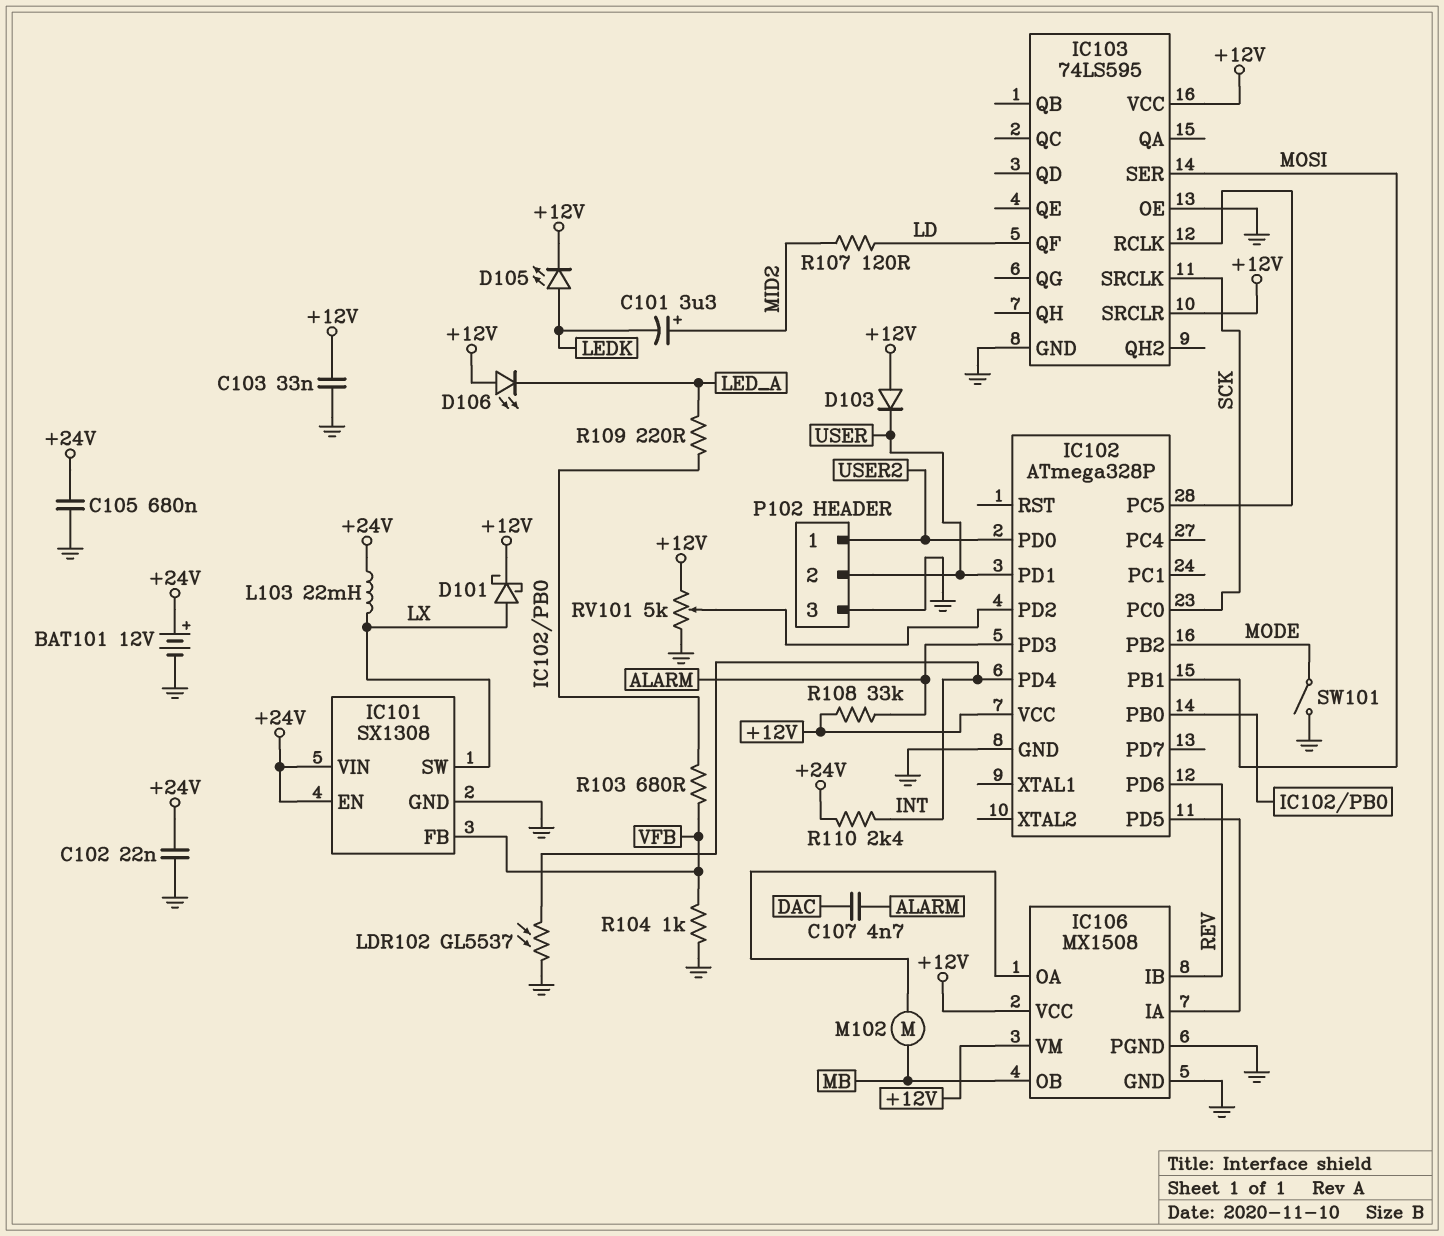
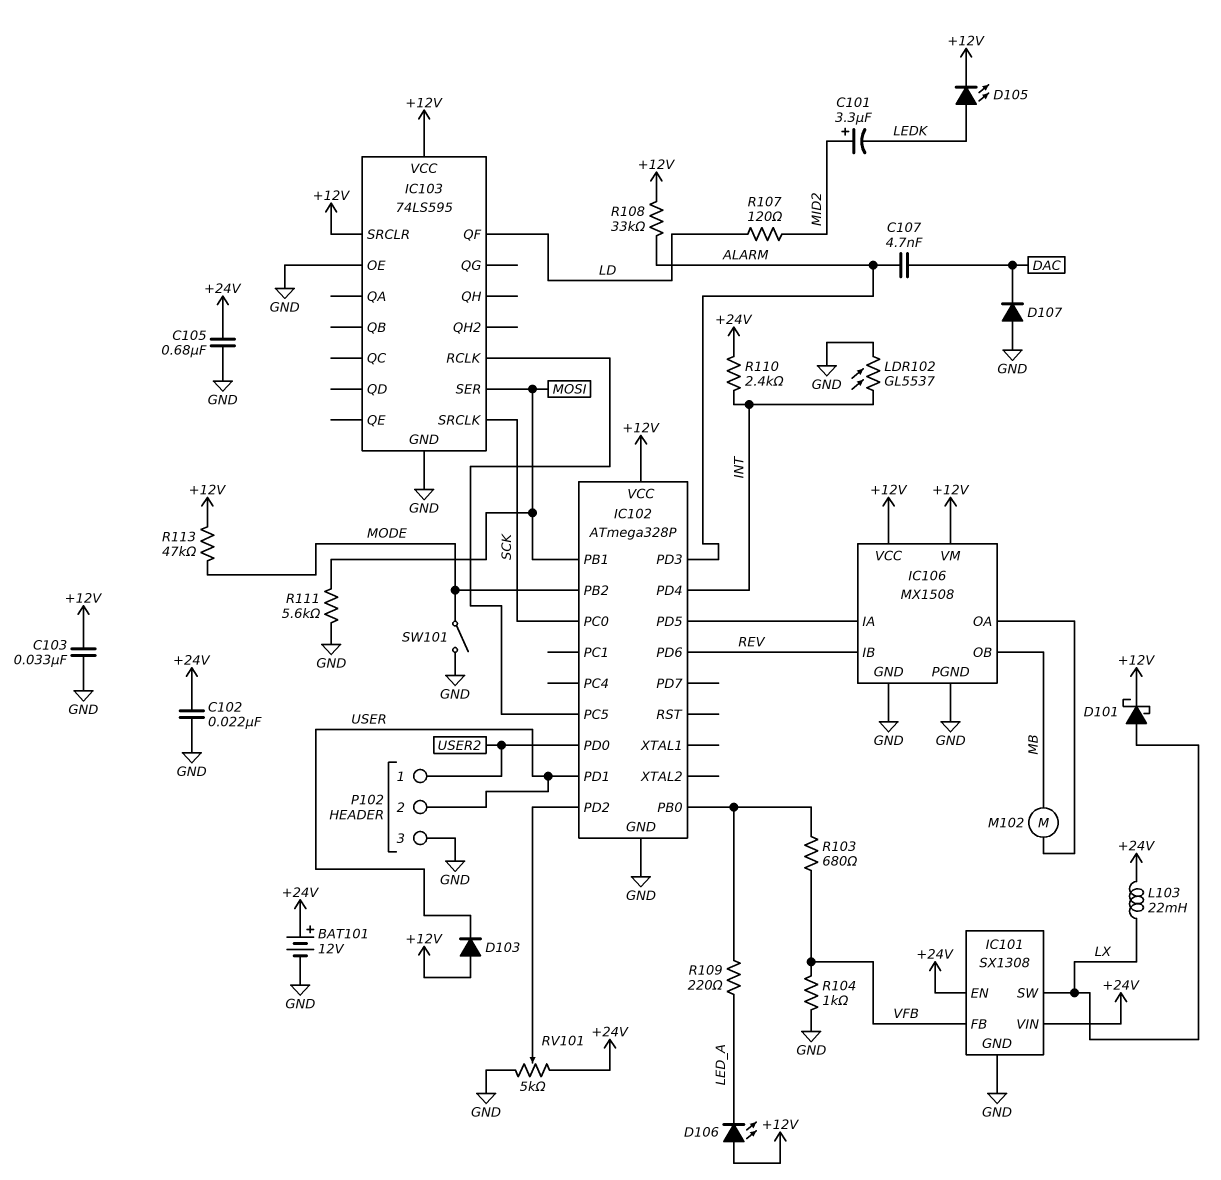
D107: none -> diode (A GND, K DAC)
R111: none -> 5.6k (GND, MOSI)
R113: none -> 47k (+12V, MODE)
RV101: 5k (+12V, GND, wiper IC102/PD2) -> 5k (+24V, GND, wiper IC102/PD2)

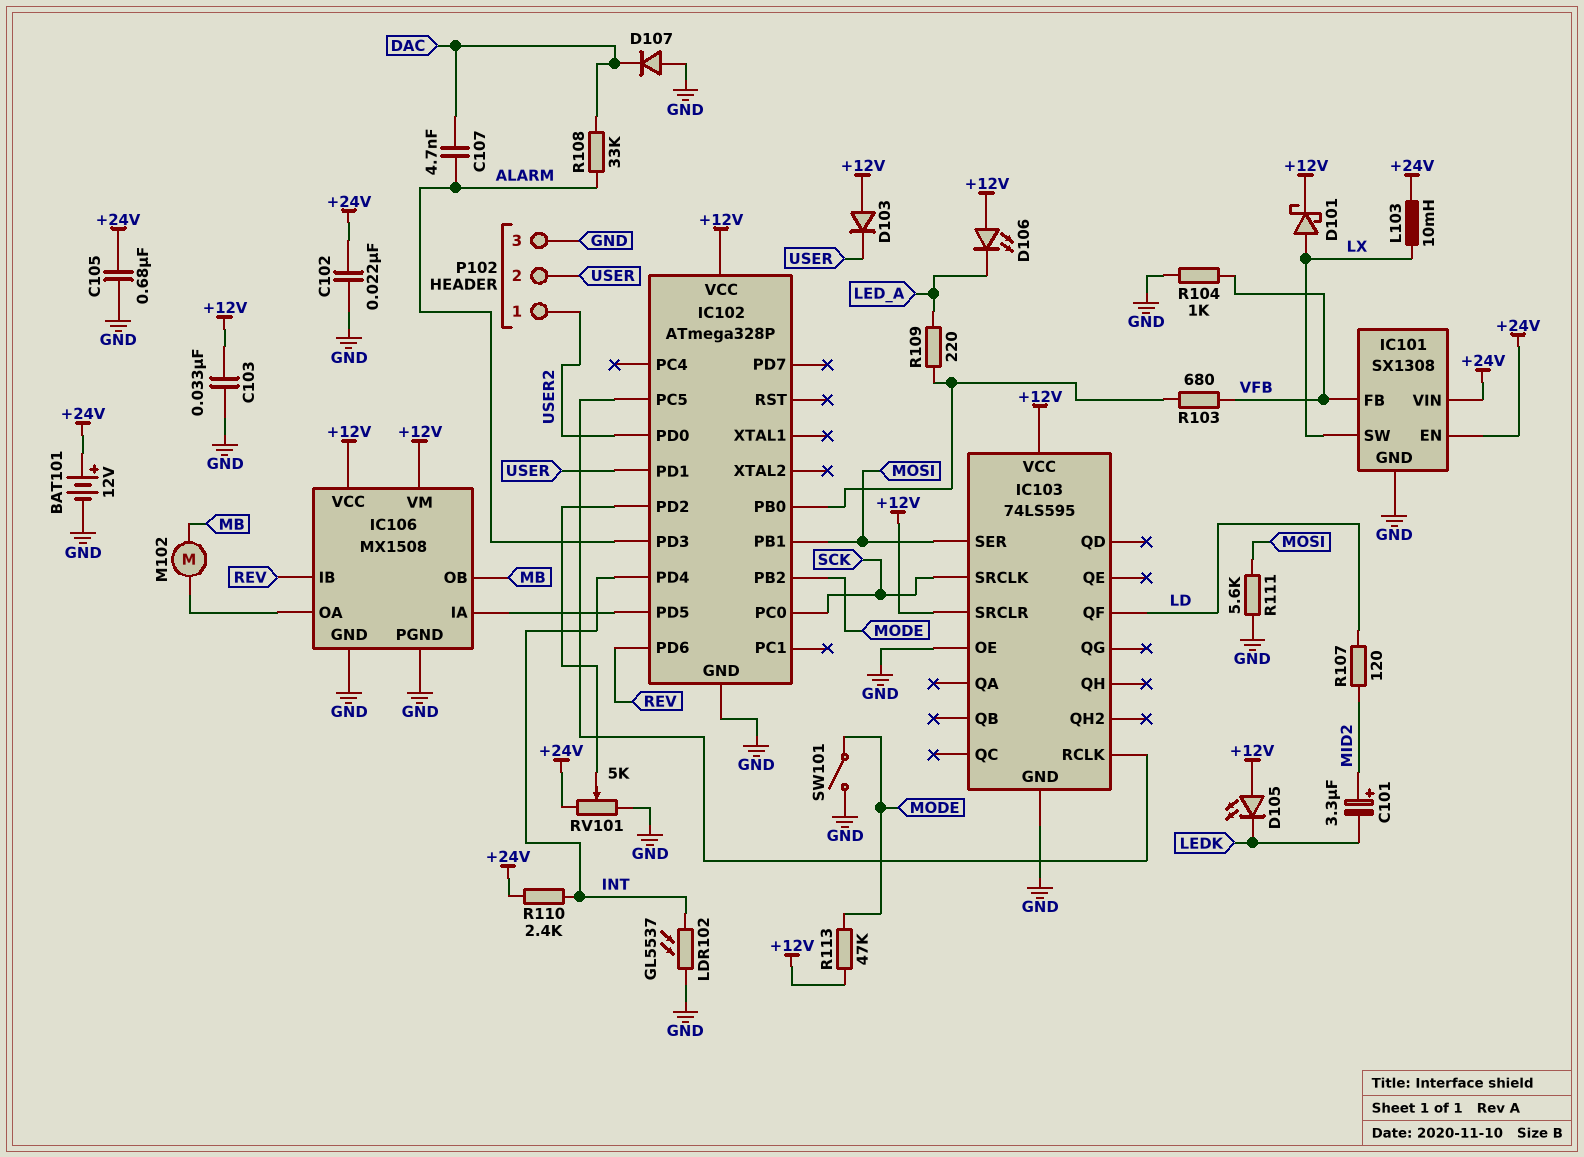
D105: LED (A LEDK, K +12V) -> LED (A +12V, K LEDK)
L103: 22mH (+24V, LX) -> 10mH (+24V, LX)
R108: 33k (+12V, ALARM) -> 33k (ALARM, DAC)

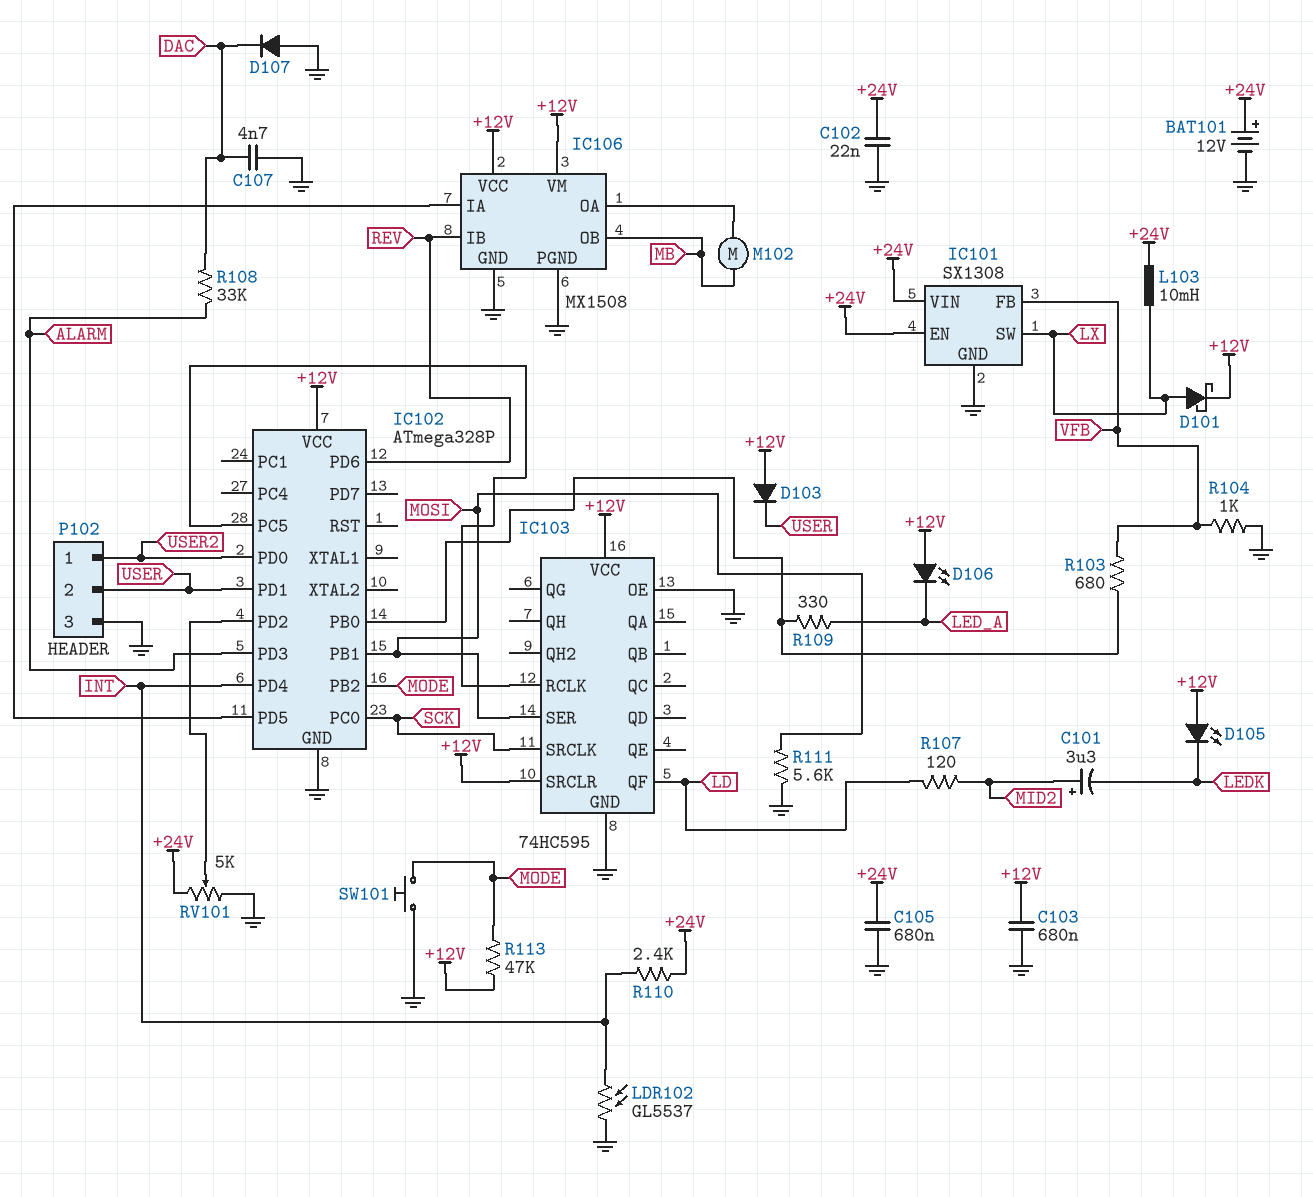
C103: 33nF (+12V, GND) -> 680nF (+12V, GND)
C107: 4.7nF (ALARM, DAC) -> 4.7nF (DAC, GND)
IC103: 74LS595 -> 74HC595
R109: 220 (IC102/PB0, LED_A) -> 330 (IC102/PB0, LED_A)
SW101: switch (GND, MODE) -> button (GND, MODE)

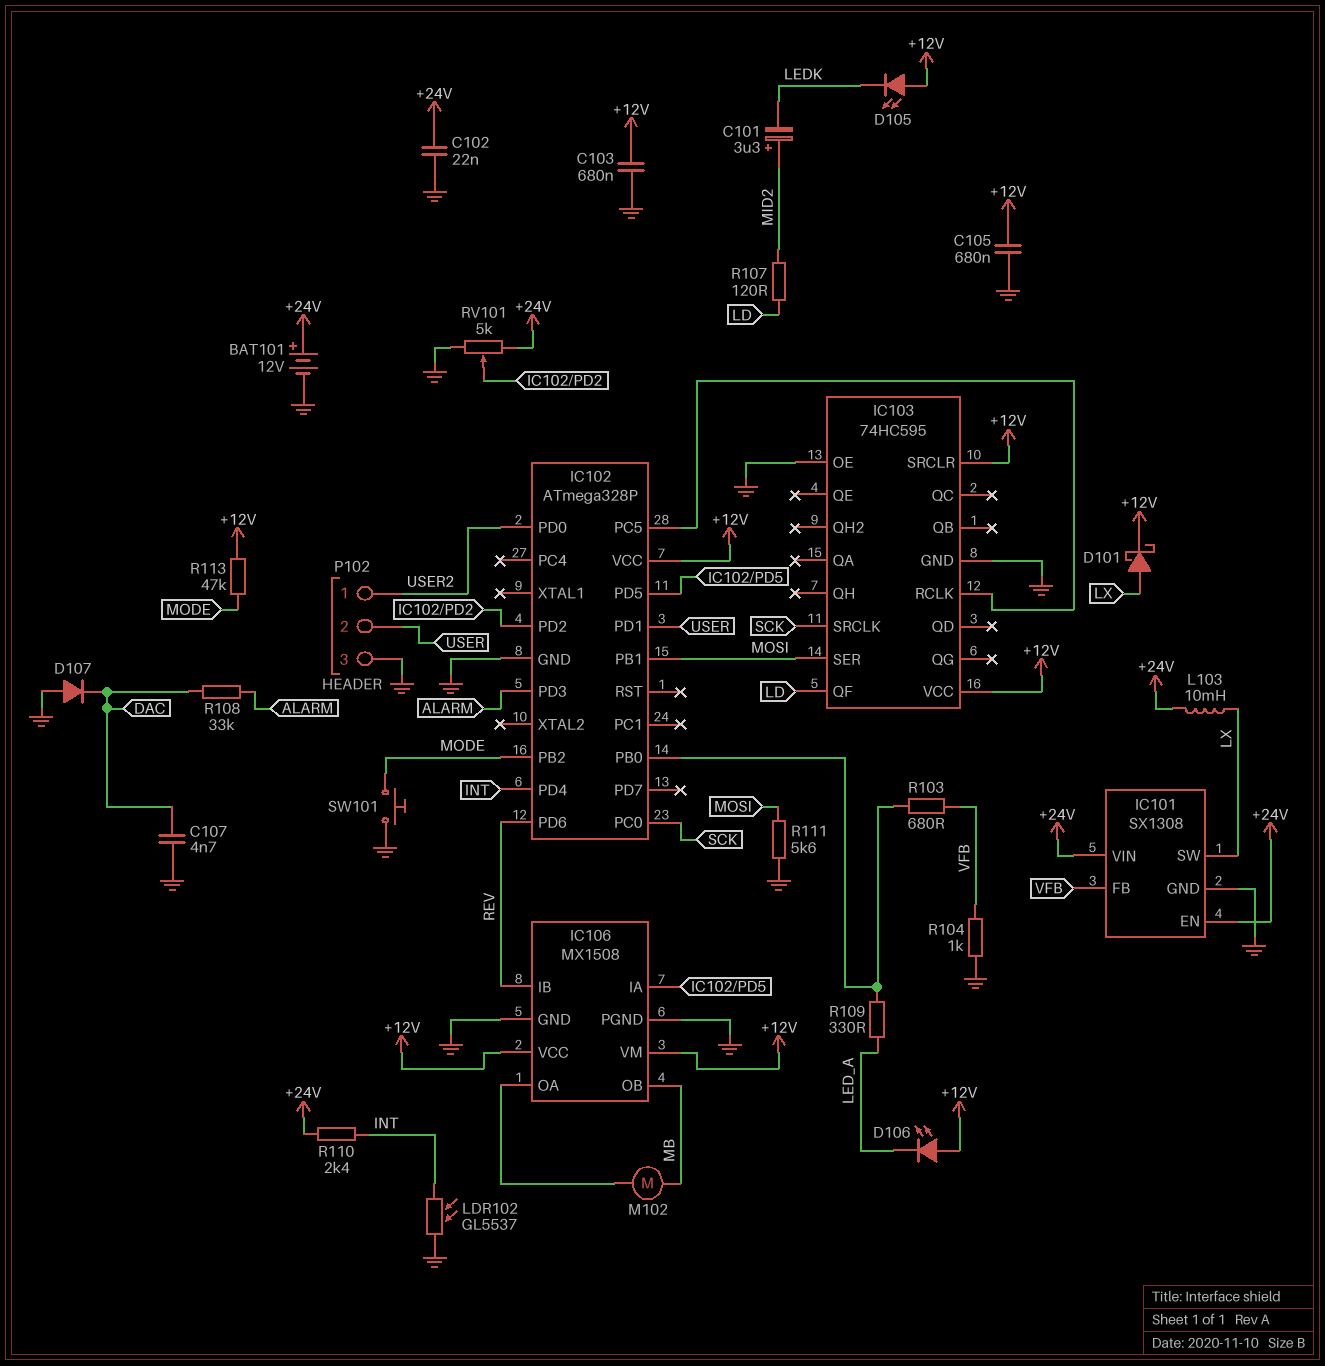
C105: 680nF (+24V, GND) -> 680nF (+12V, GND)
D103: diode (A +12V, K USER) -> none

